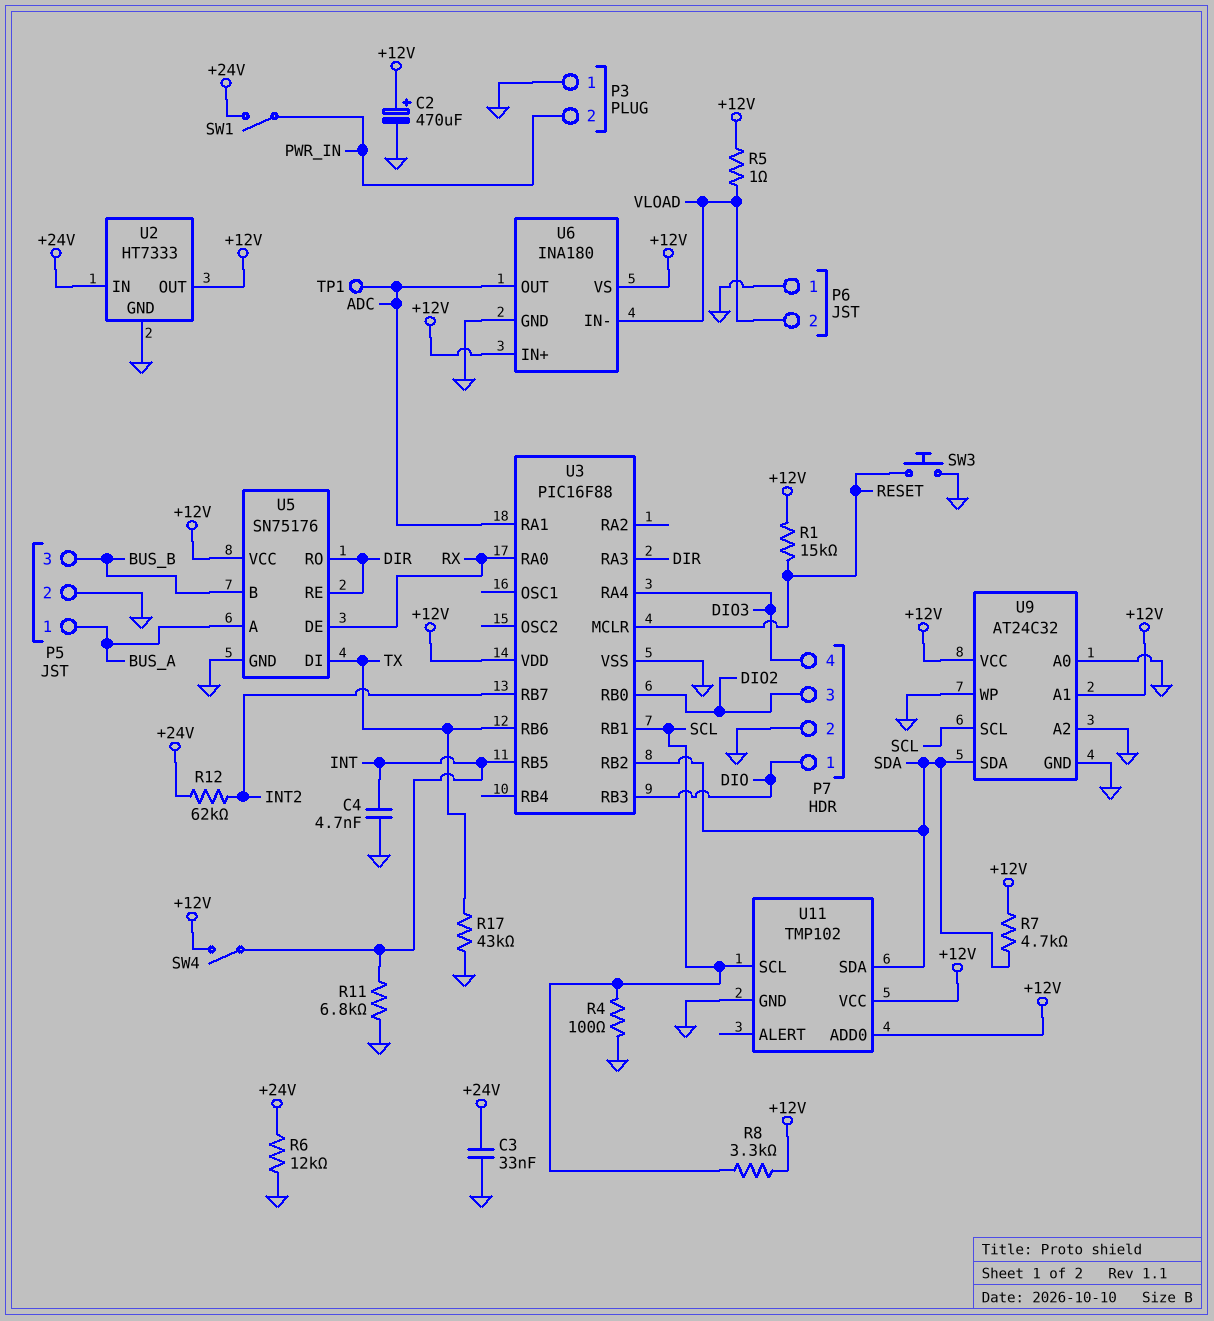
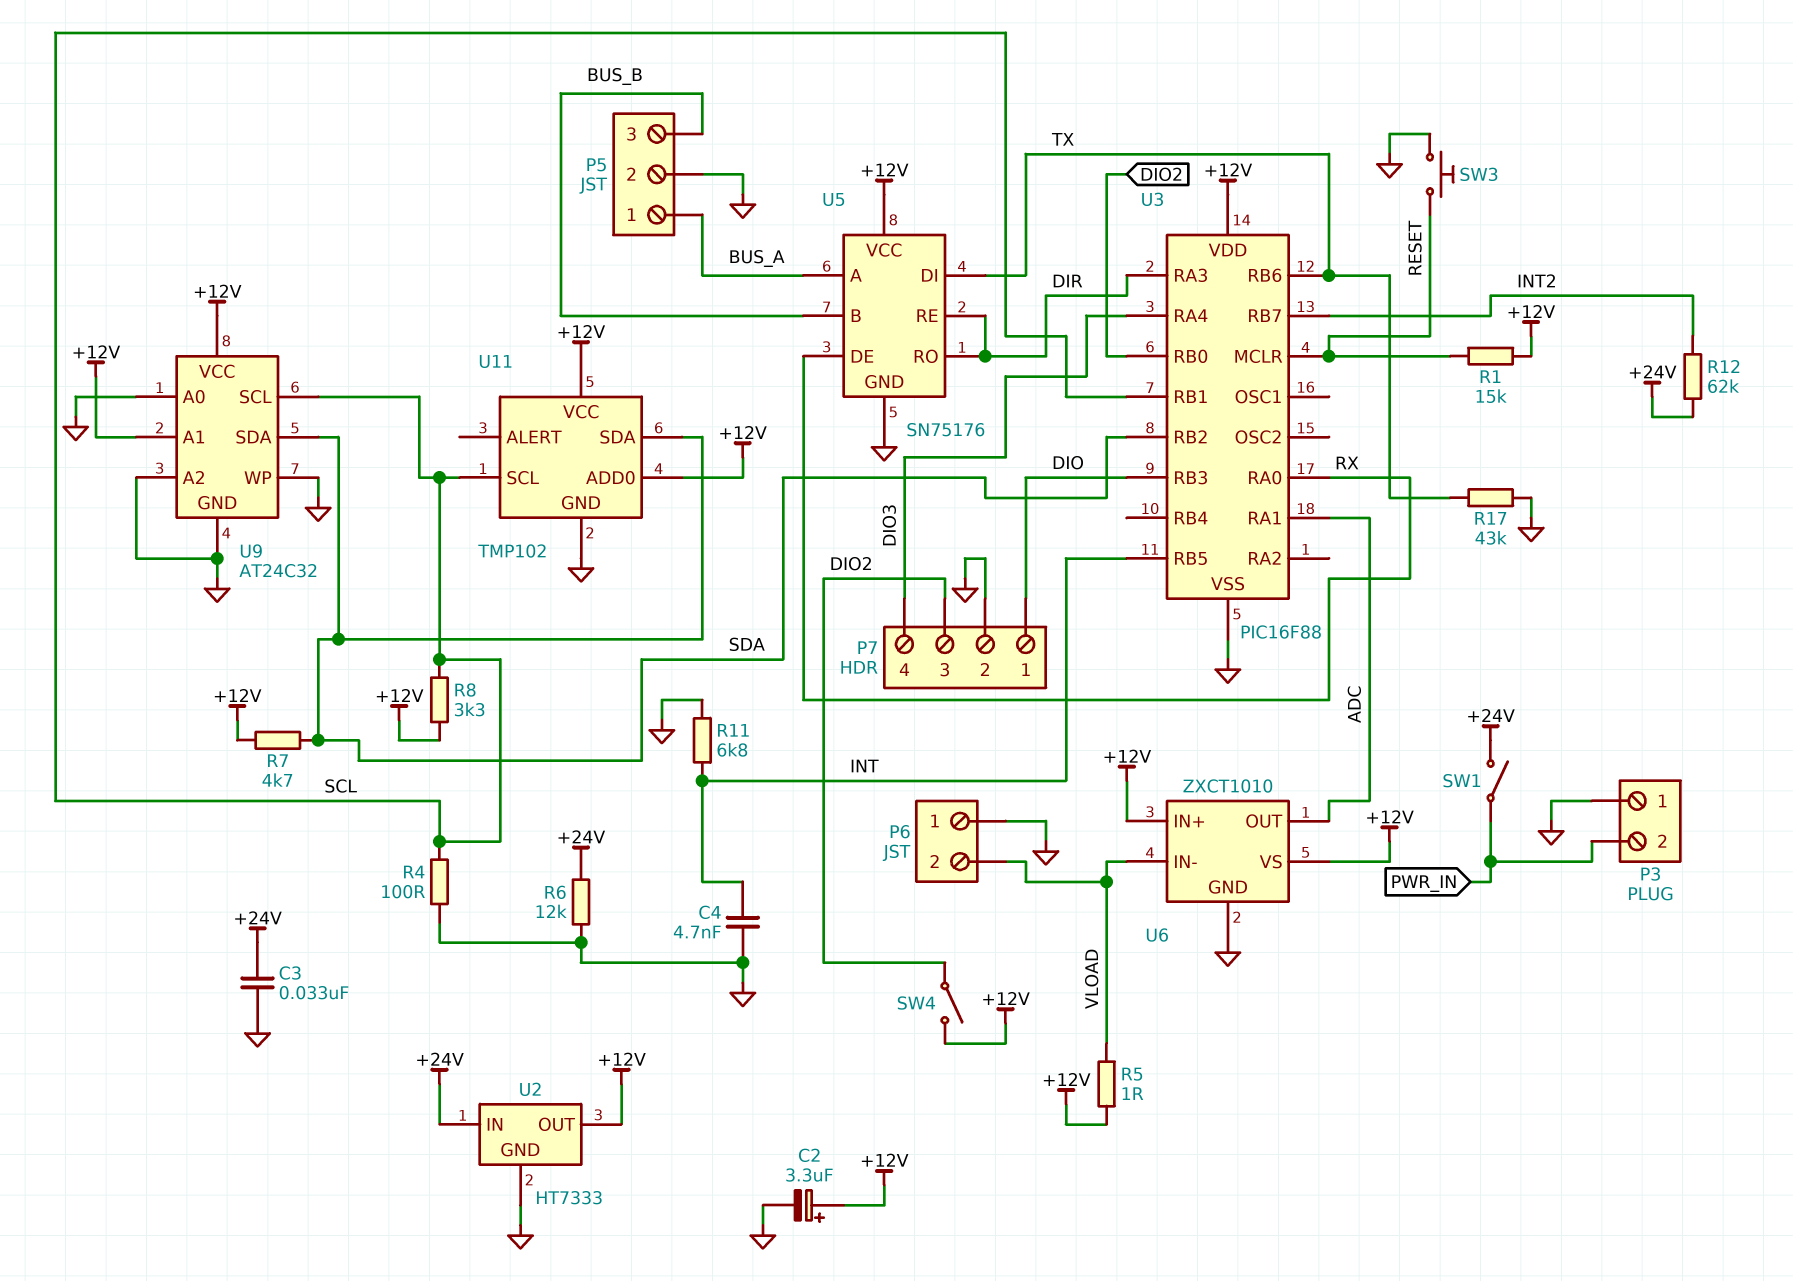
C2: 470uF (plus +12V, minus GND) -> 3.3uF (plus +12V, minus GND)
SW4: switch (+12V, INT) -> switch (+12V, DIO2)
TP1: test point (ADC) -> none
U6: INA180 -> ZXCT1010

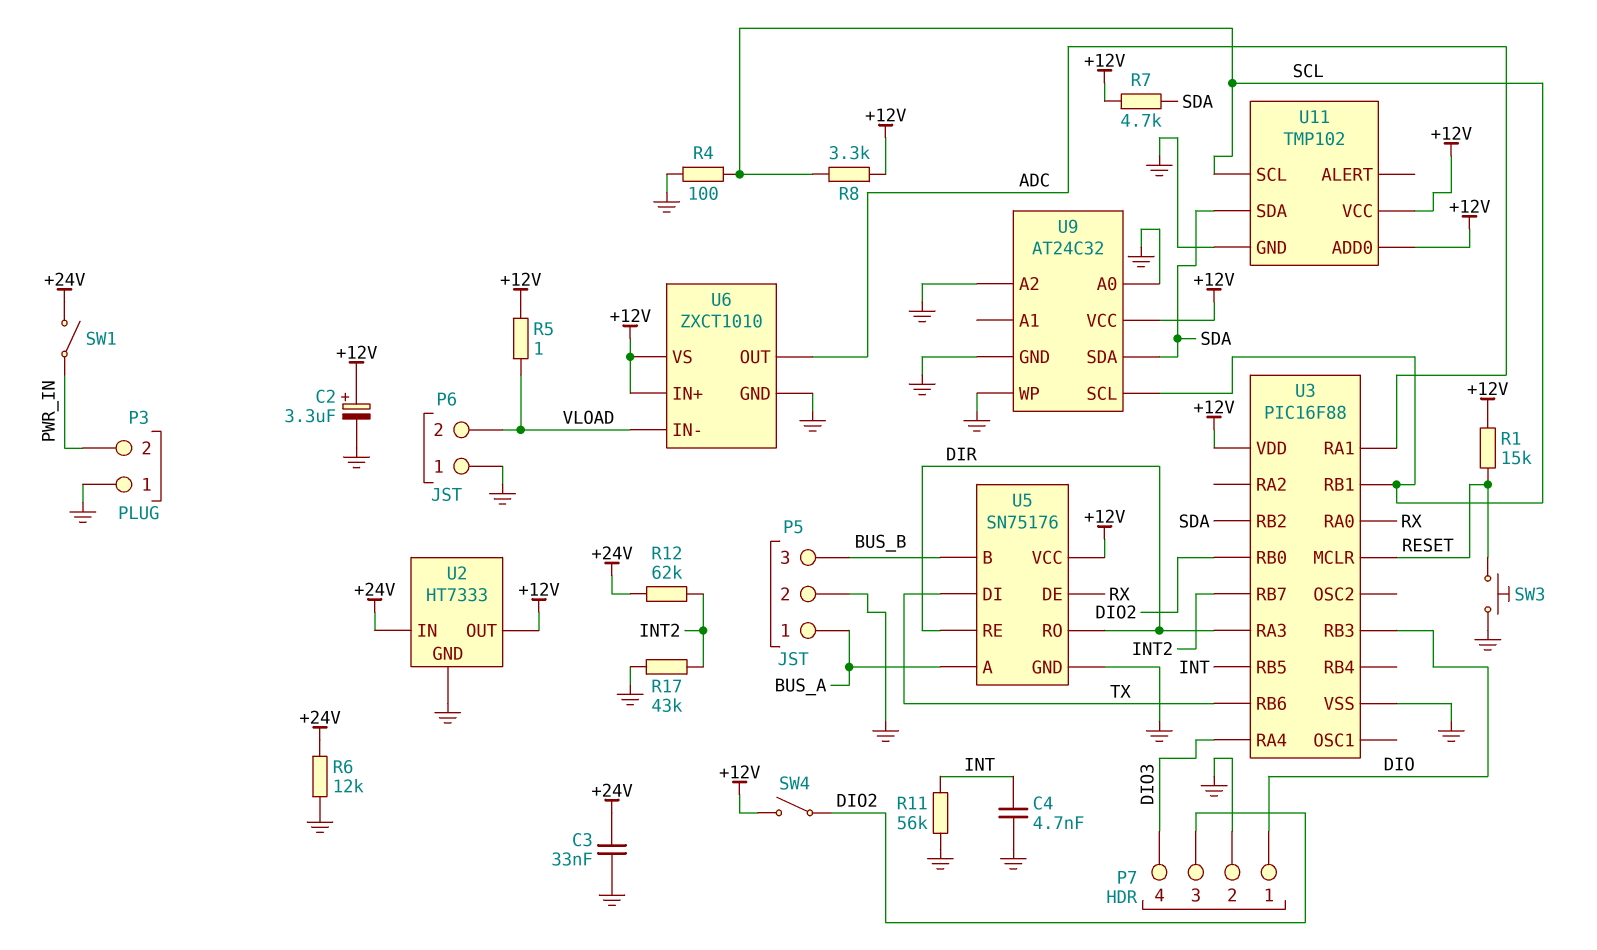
R11: 6.8k (GND, INT) -> 56k (GND, INT)
R17: 43k (GND, TX) -> 43k (GND, INT2)
U9 pin A1: +12V -> none

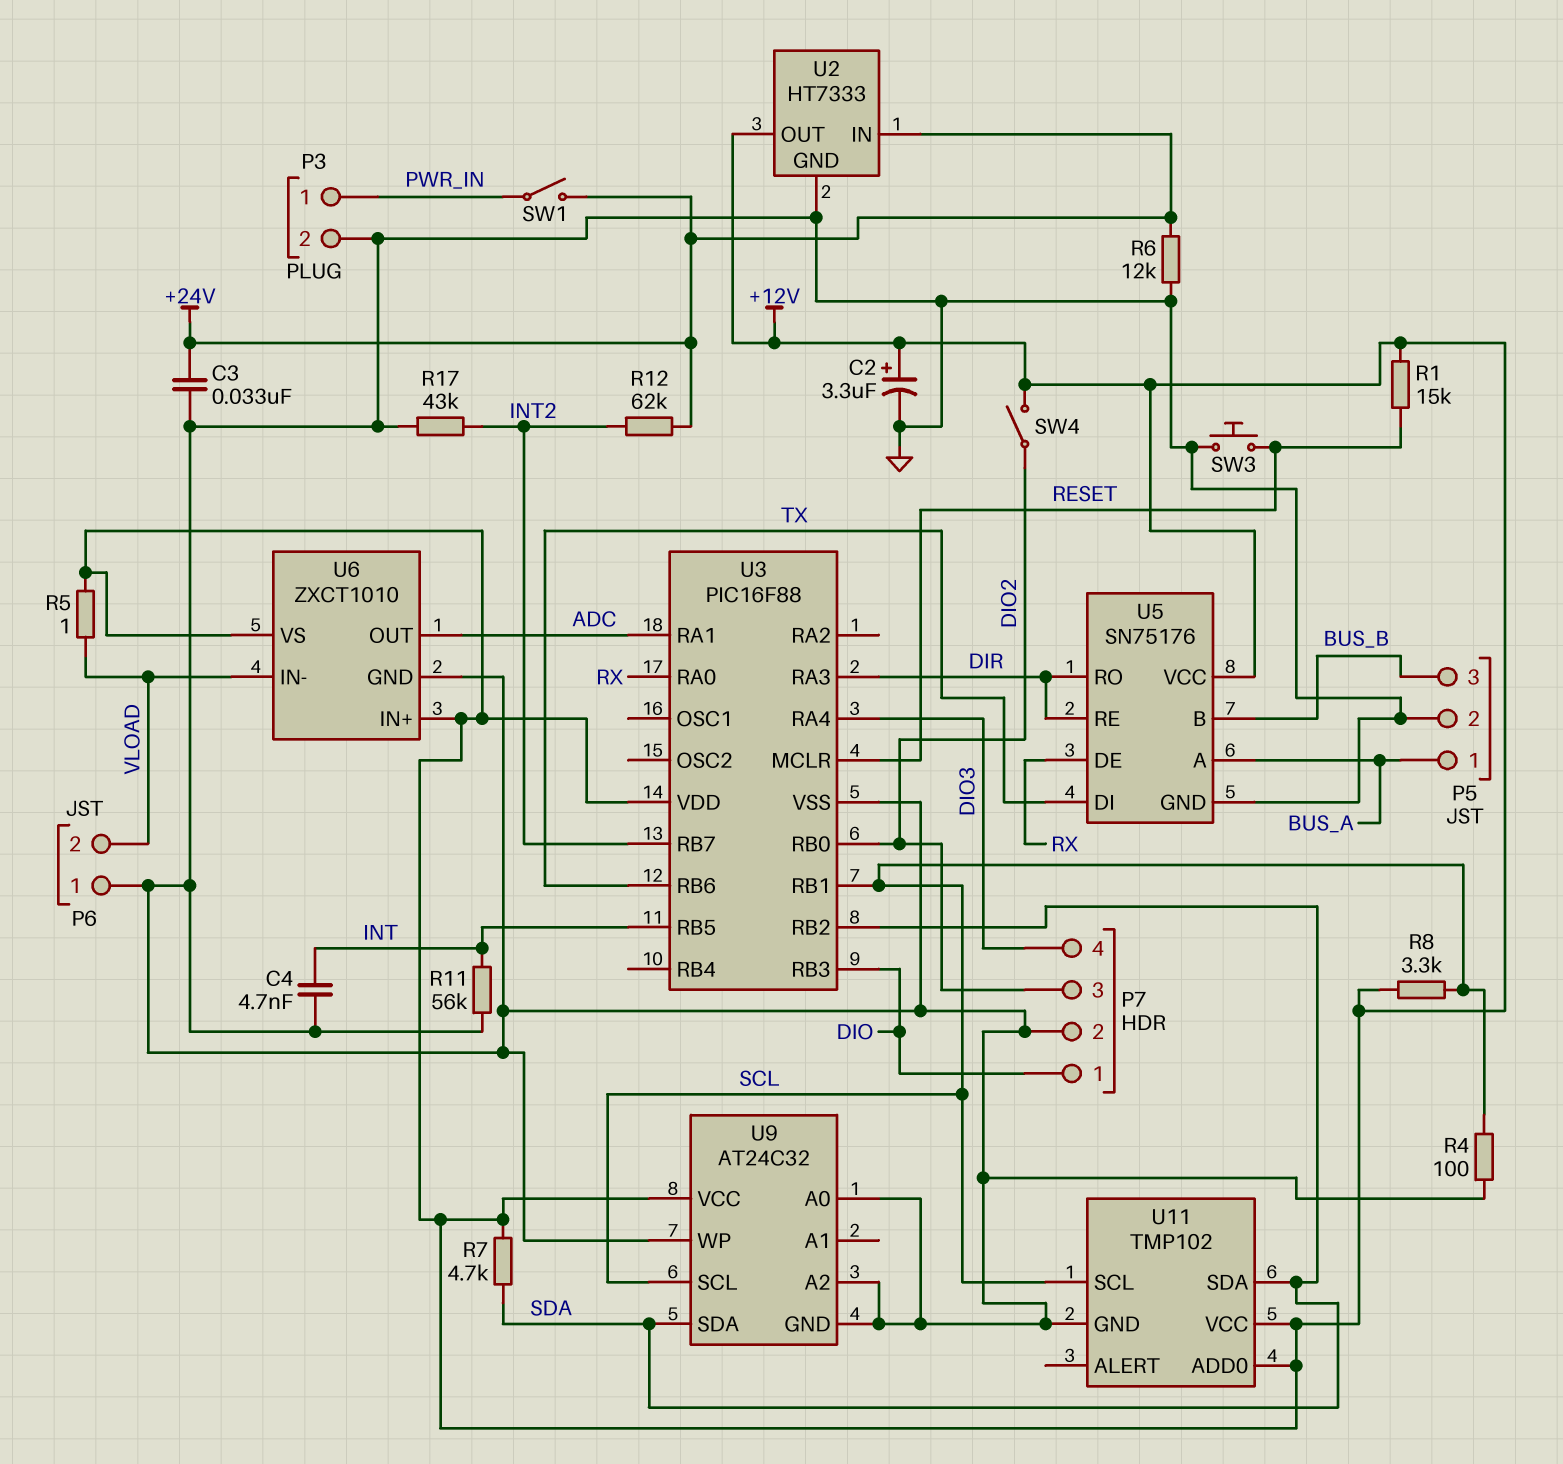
P3 pin 1: GND -> PWR_IN
P3 pin 2: PWR_IN -> GND

